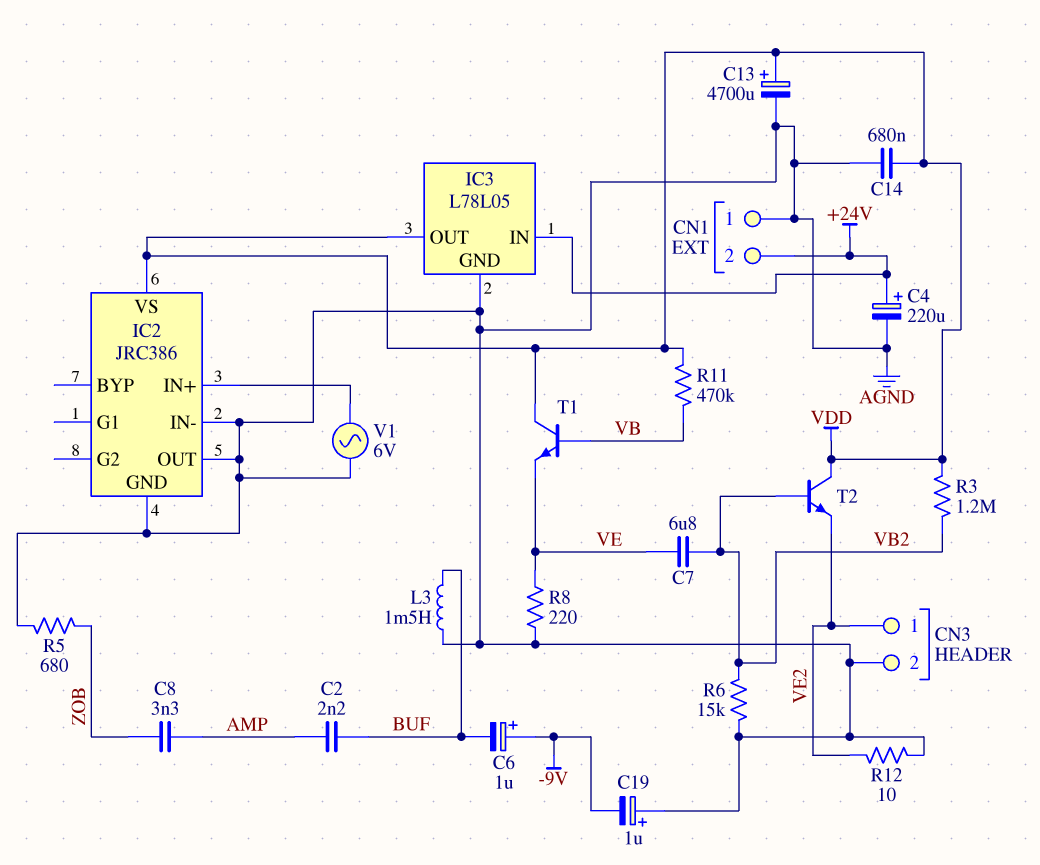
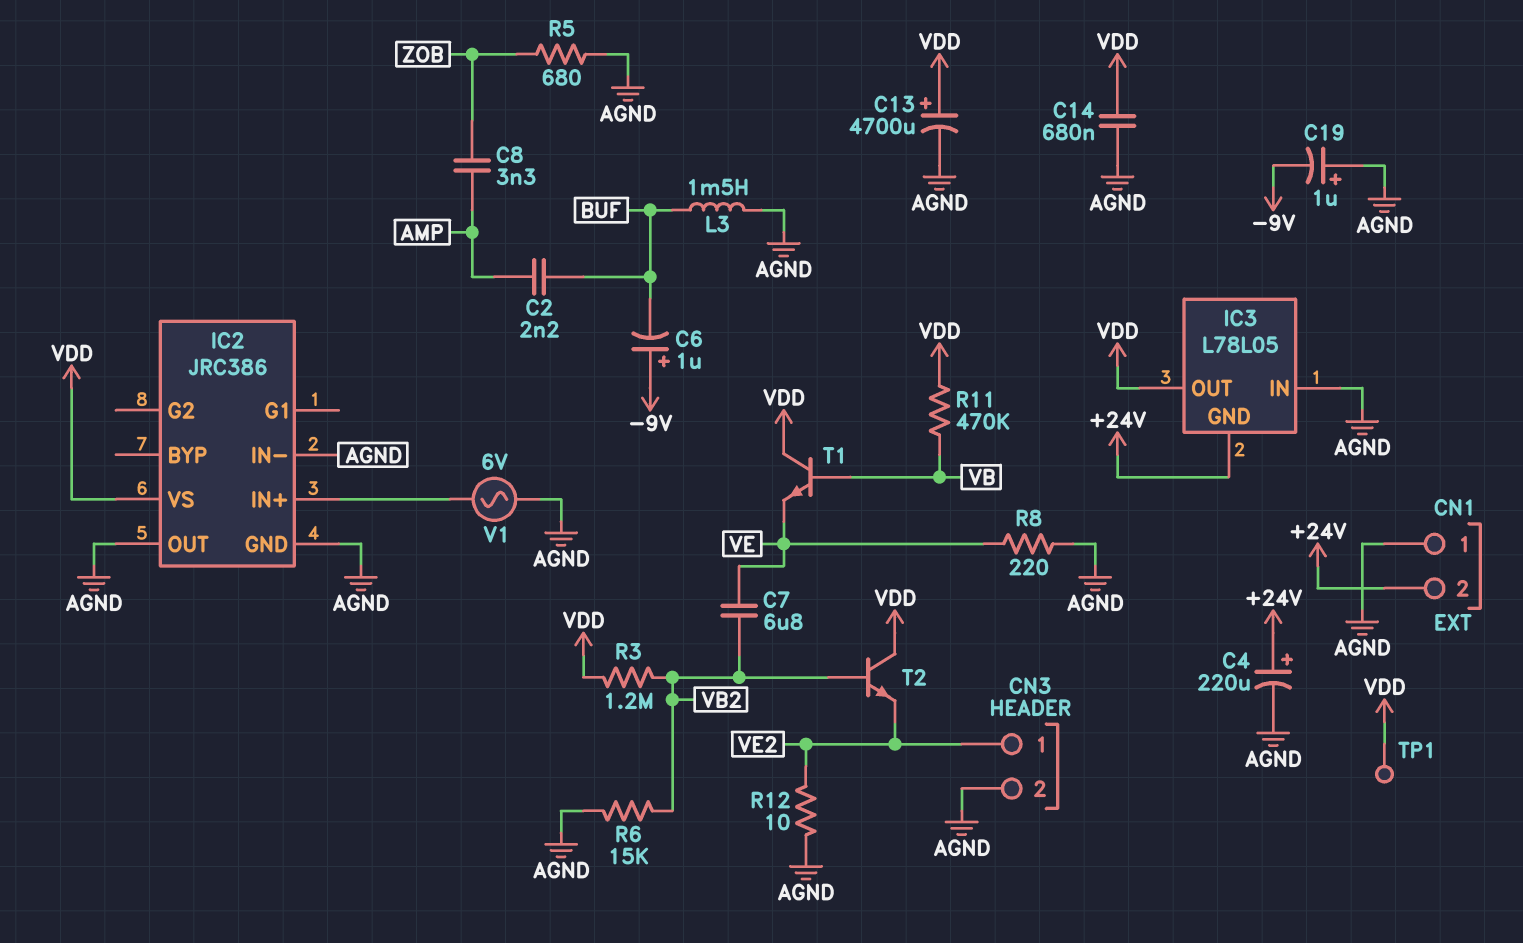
IC3 pin GND: AGND -> +24V
IC3 pin IN: +24V -> AGND
TP1: none -> test point (VDD)

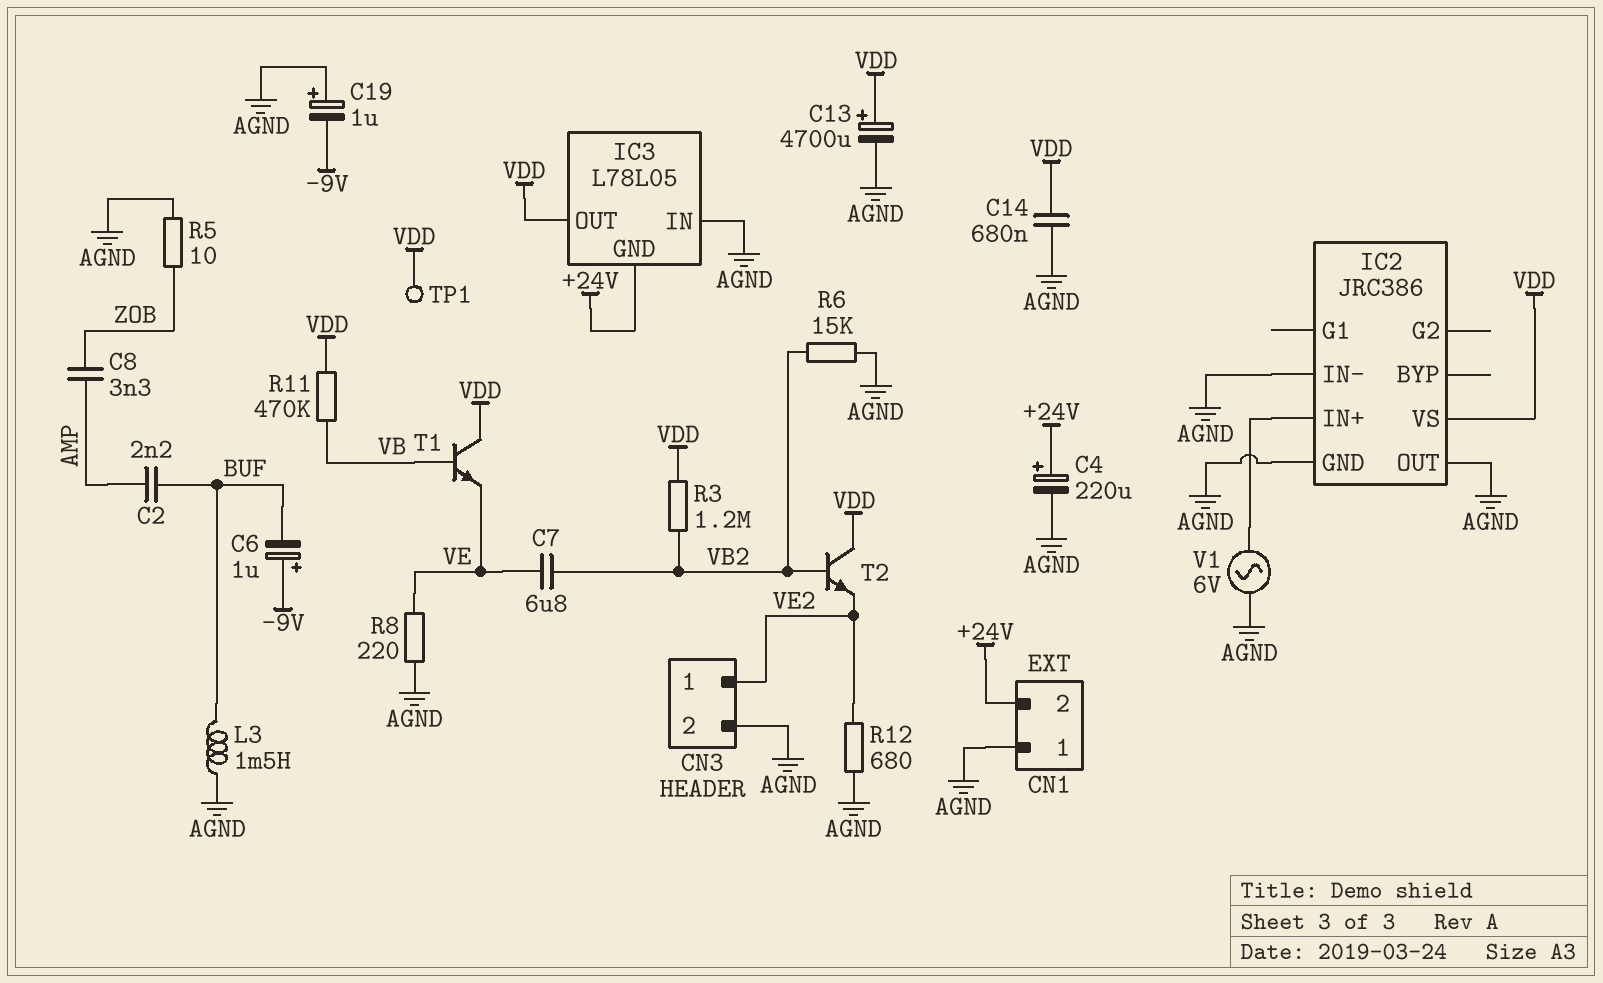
R5: 680 (AGND, ZOB) -> 10 (AGND, ZOB)
R12: 10 (AGND, VE2) -> 680 (AGND, VE2)

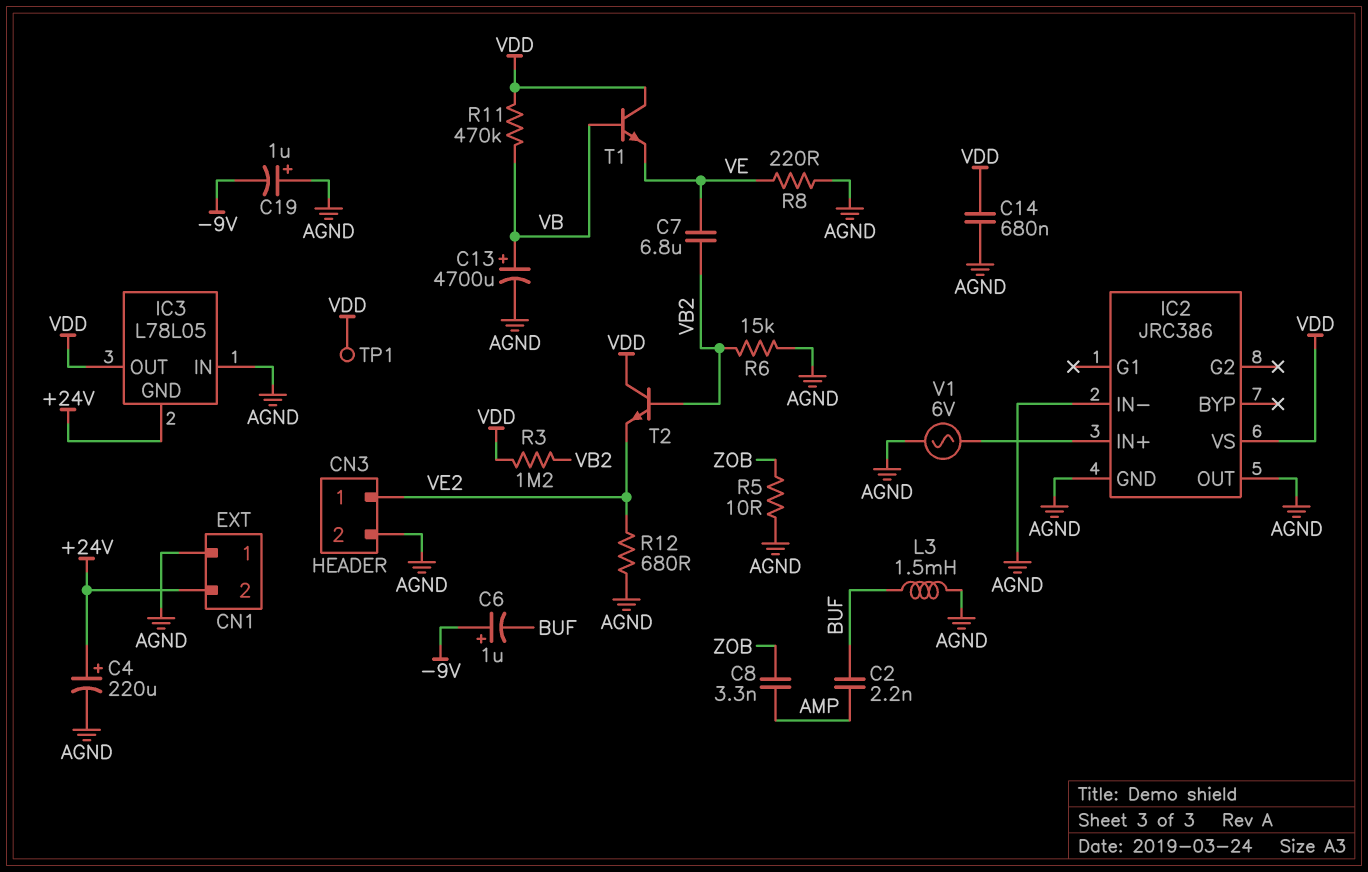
C13: 4700uF (plus VDD, minus AGND) -> 4700uF (plus VB, minus AGND)

